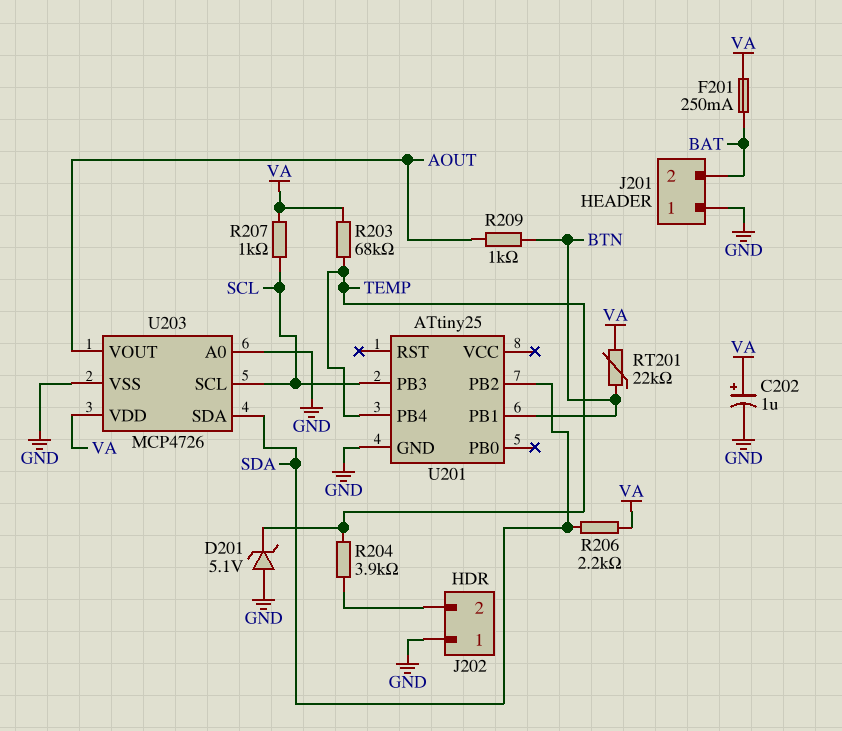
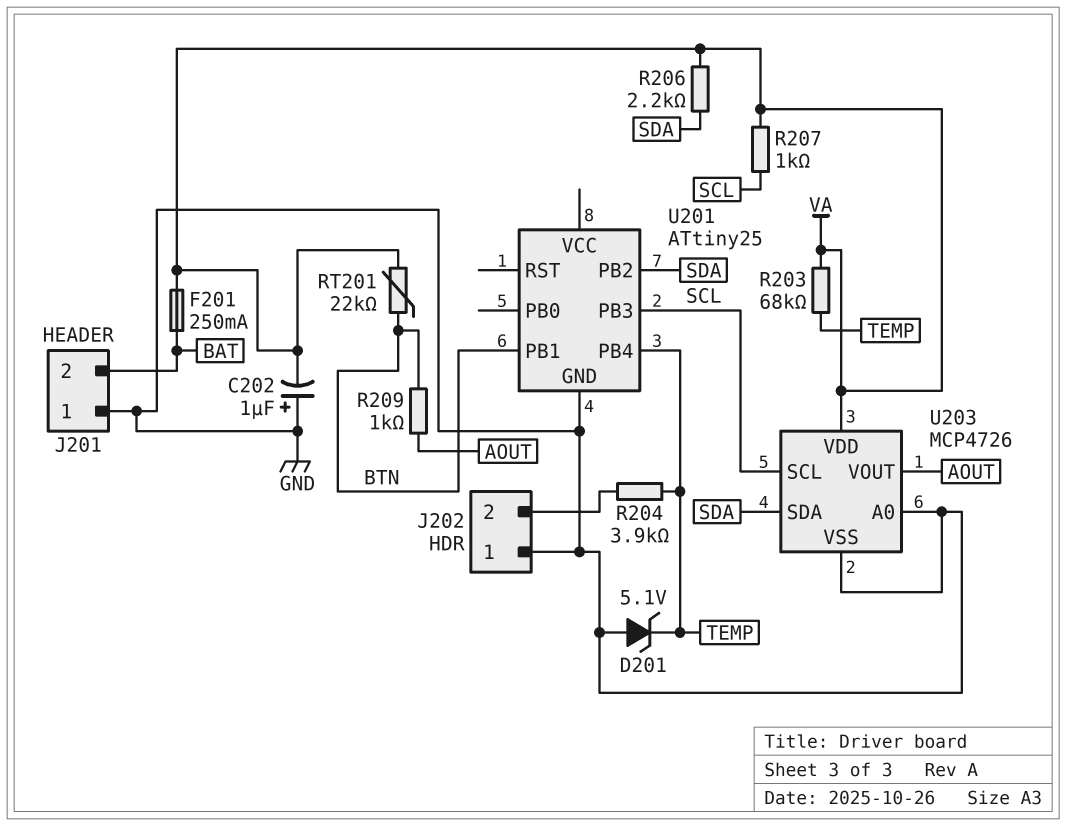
C202: 1uF (plus VA, minus GND) -> 1uF (plus GND, minus VA)

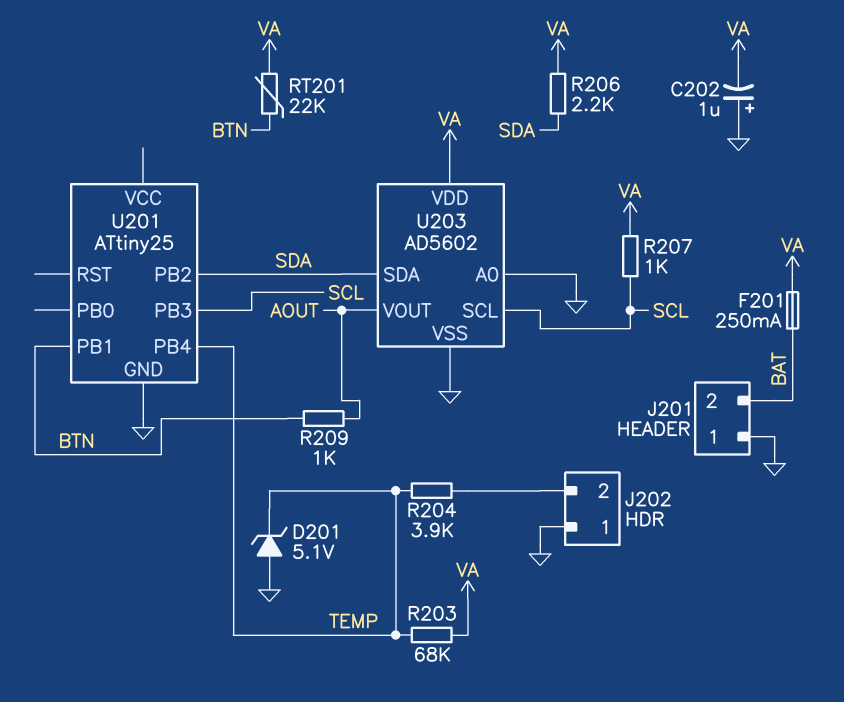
U203: MCP4726 -> AD5602

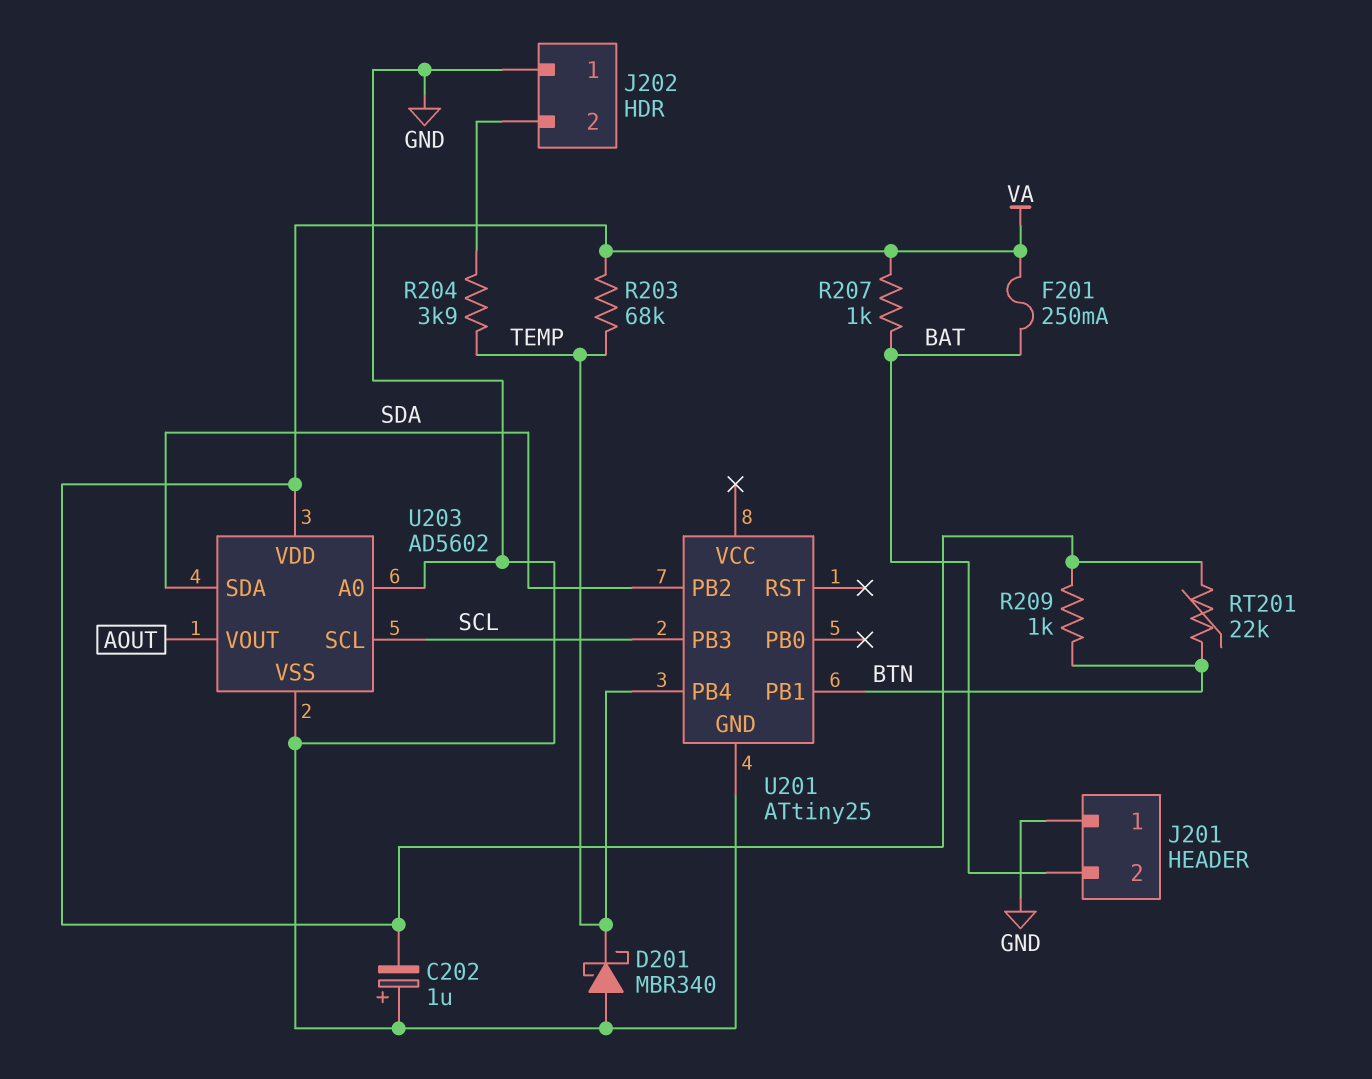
D201: zener 5.1V (A GND, K TEMP) -> schottky MBR340 (A GND, K TEMP)
R206: 2.2k (SDA, VA) -> none
R207: 1k (SCL, VA) -> 1k (BAT, VA)
R209: 1k (AOUT, BTN) -> 1k (BTN, VA)

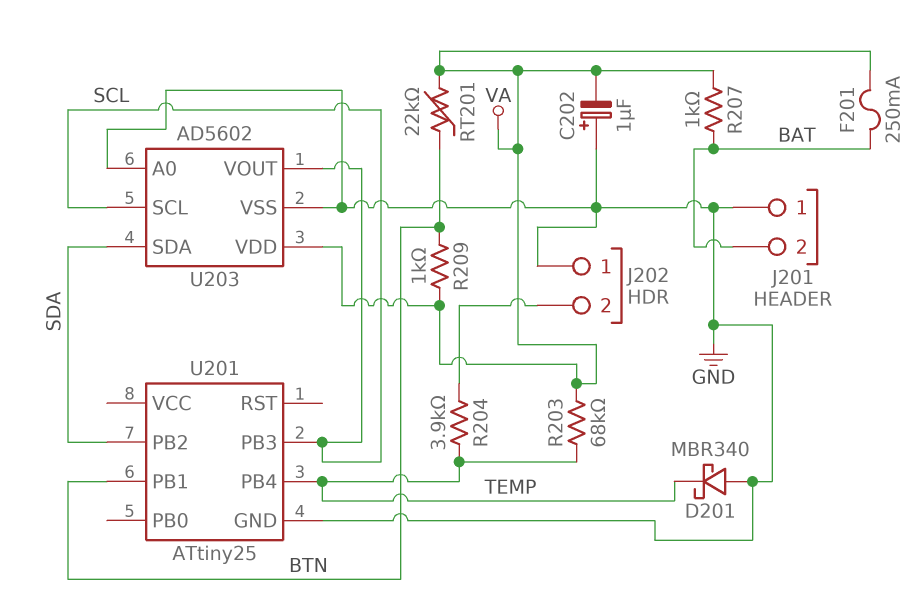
U203 pin VOUT: AOUT -> SCL

